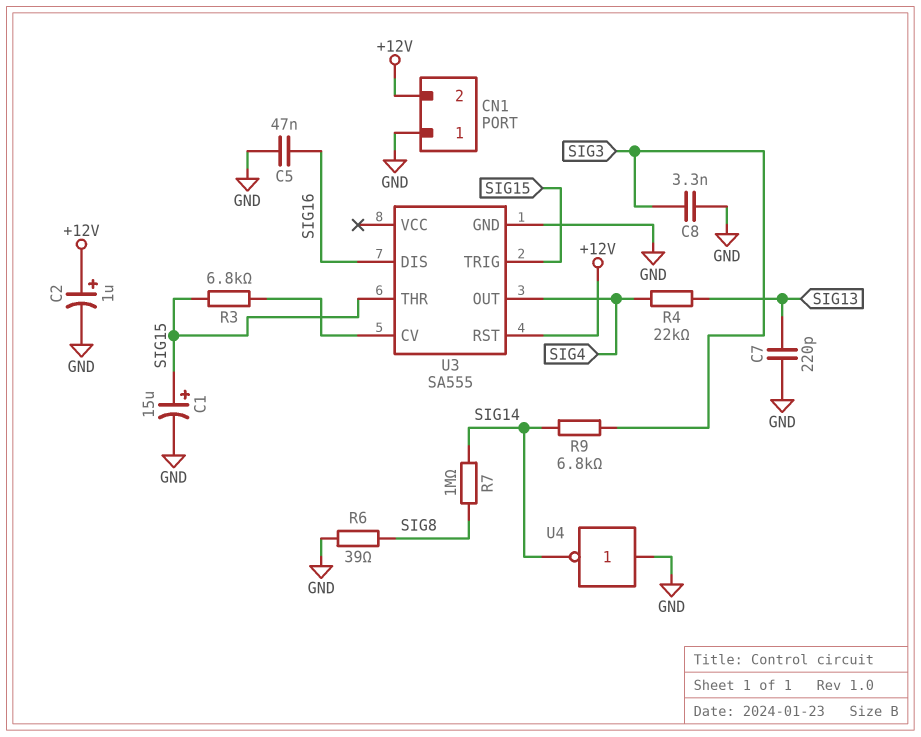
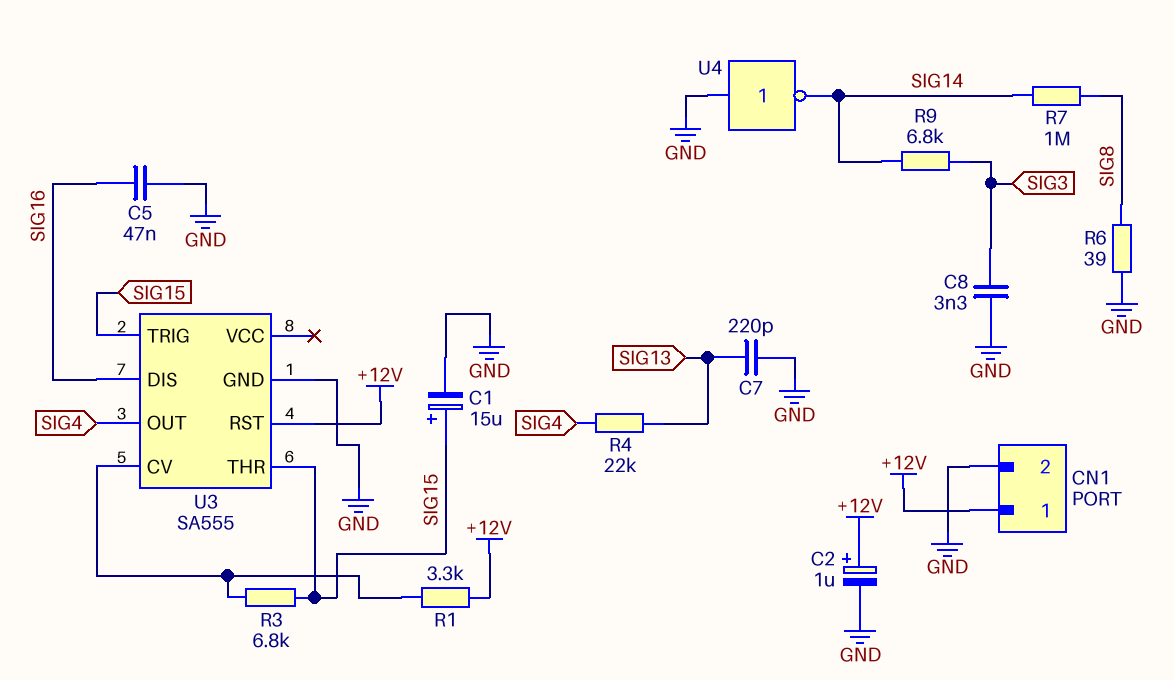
CN1 pin 1: GND -> +12V
CN1 pin 2: +12V -> GND
R1: none -> 3.3k (+12V, U3/CV)

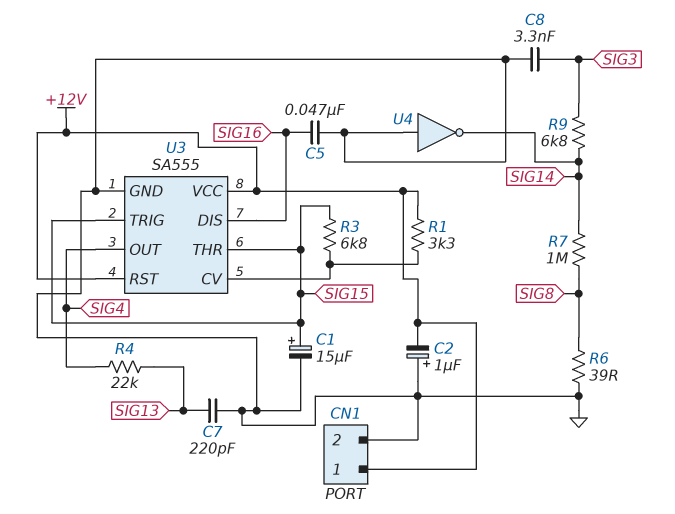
C2: 1uF (plus +12V, minus GND) -> 1uF (plus GND, minus +12V)
U3 pin VCC: none -> +12V

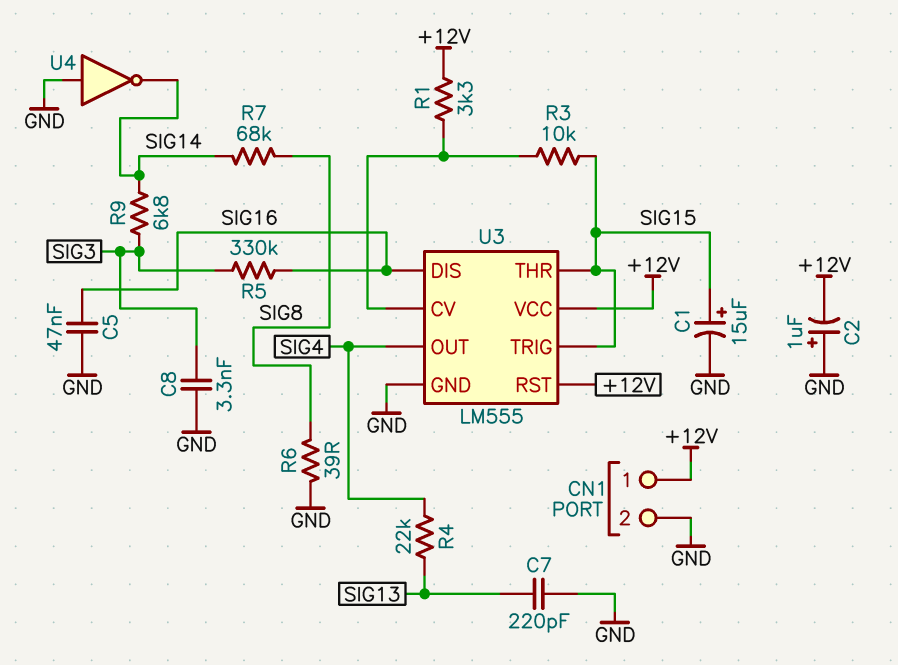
R3: 6.8k (SIG15, U3/CV) -> 10k (SIG15, U3/CV)
R5: none -> 330k (SIG3, SIG16)
R7: 1M (SIG8, SIG14) -> 68k (SIG8, SIG14)
U3: SA555 -> LM555

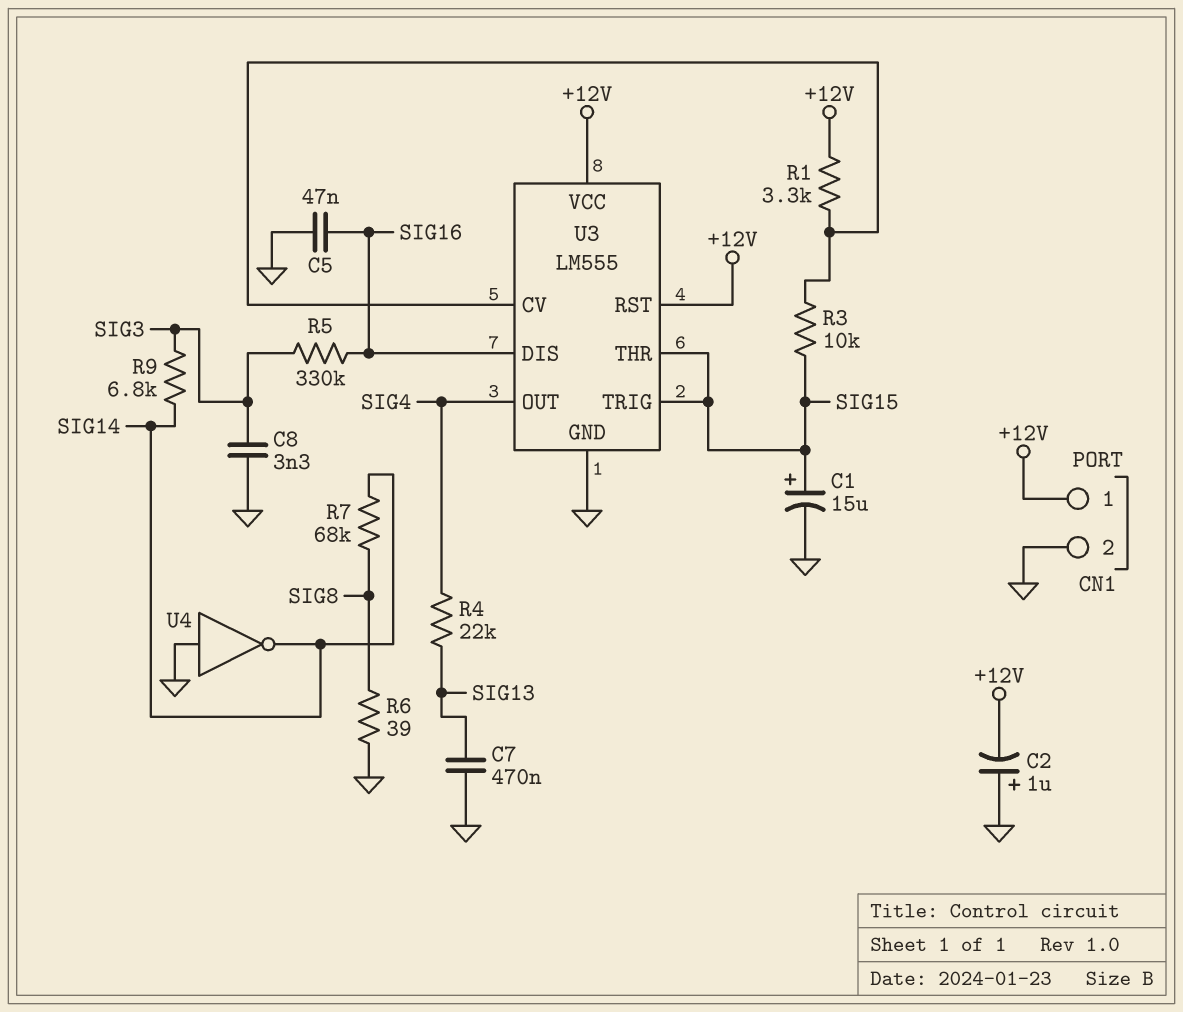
C7: 220pF (GND, SIG13) -> 470nF (GND, SIG13)

